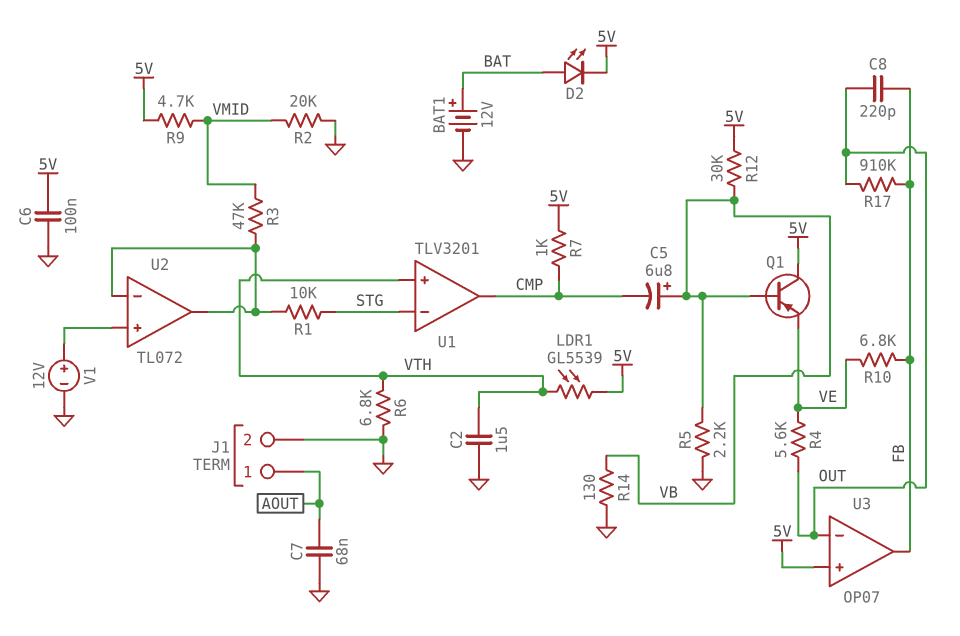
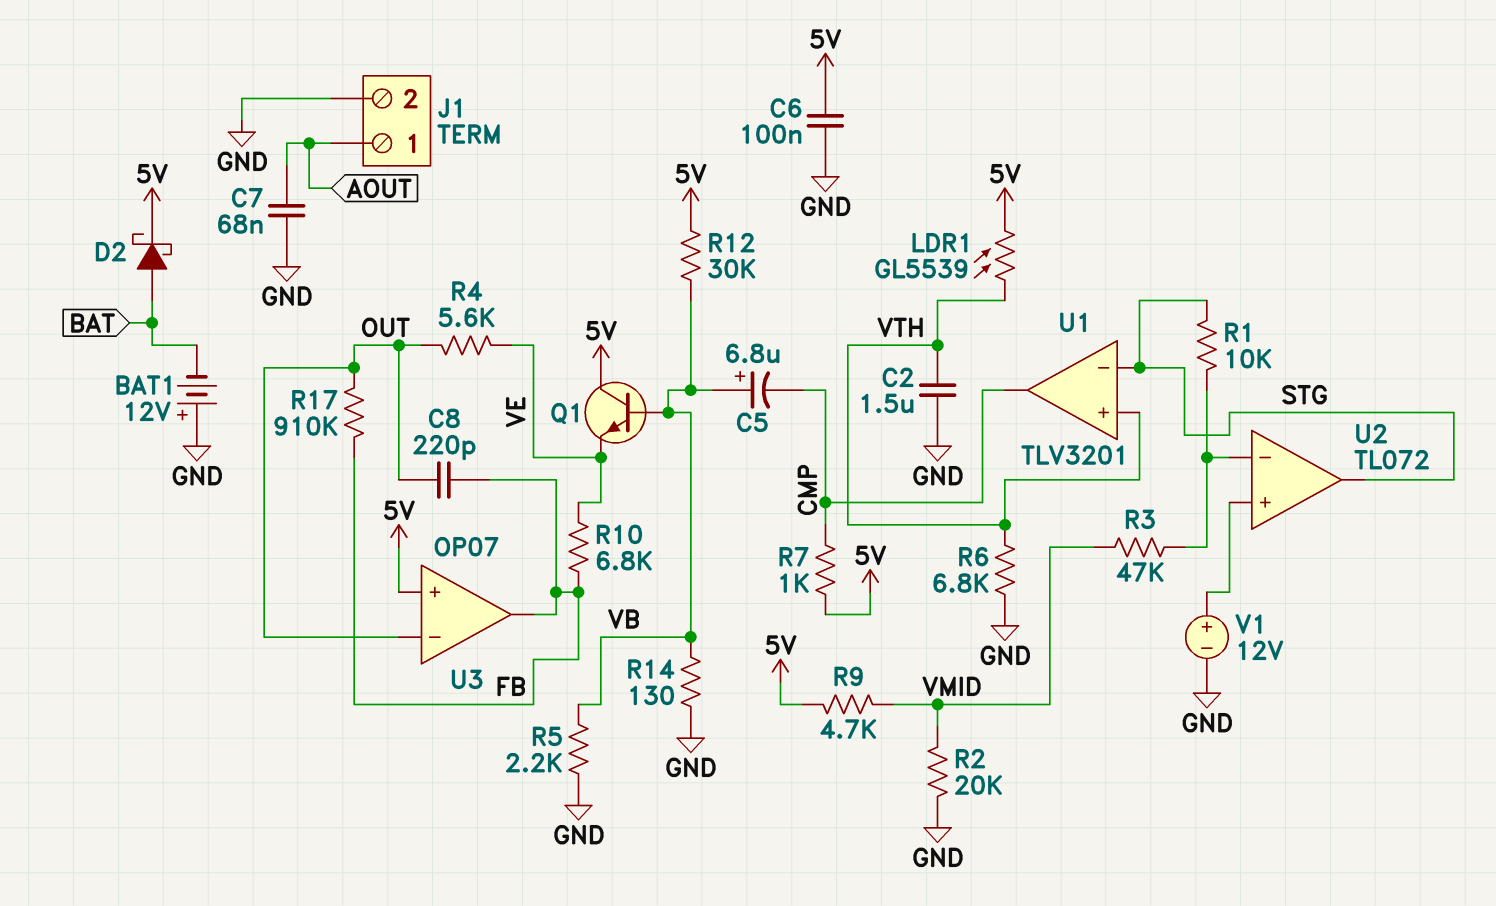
BAT1: 12V (plus BAT, minus GND) -> 12V (plus GND, minus BAT)
D2: LED (A BAT, K 5V) -> schottky (A BAT, K 5V)
Q1: PNP (B VB, C 5V, E VE) -> NPN (B VB, C 5V, E VE)
U2 pin out: U2/in- -> STG

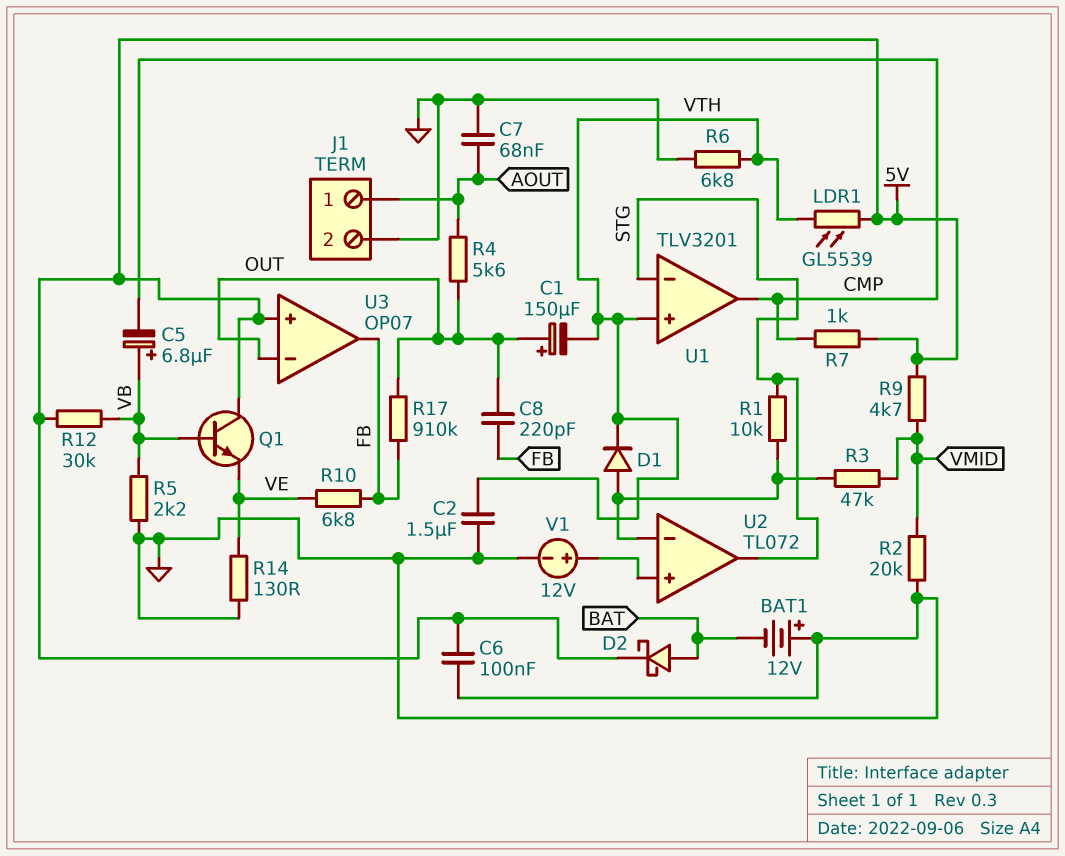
C1: none -> 150uF (plus OUT, minus VTH)
D1: none -> diode (A U2/in-, K VTH)
R4: 5.6k (OUT, VE) -> 5.6k (AOUT, OUT)
R14: 130 (GND, VB) -> 130 (GND, VE)

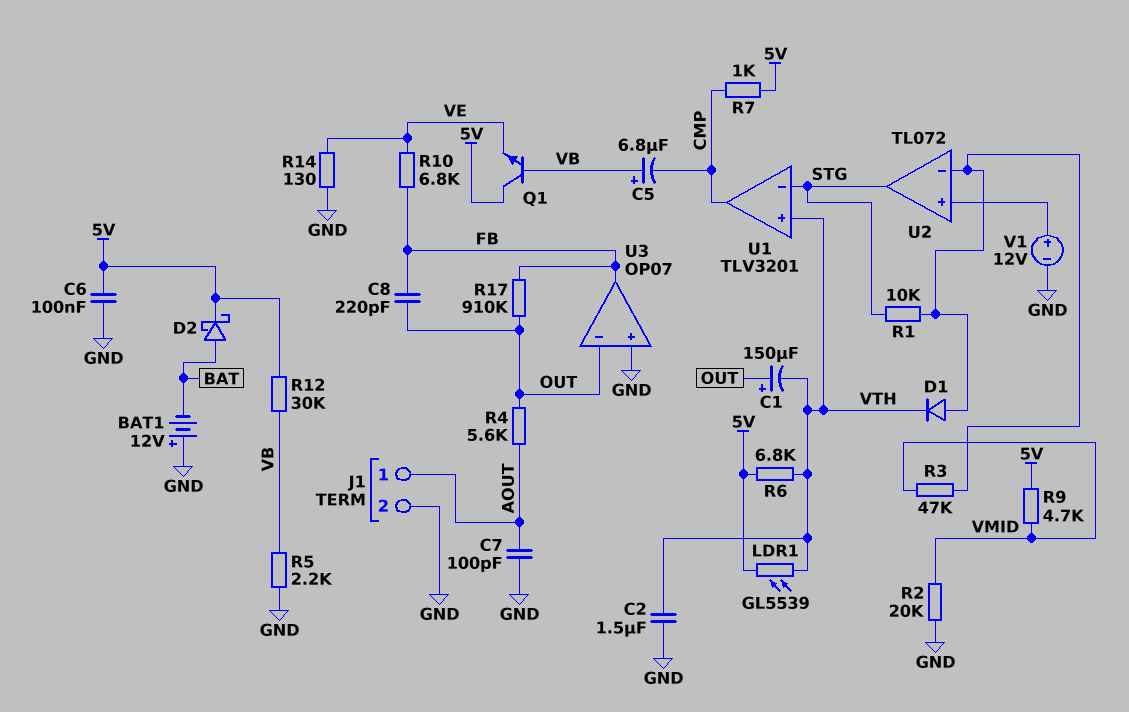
C7: 68nF (AOUT, GND) -> 100pF (AOUT, GND)
R6: 6.8k (GND, VTH) -> 6.8k (5V, VTH)
U3 pin in+: 5V -> GND

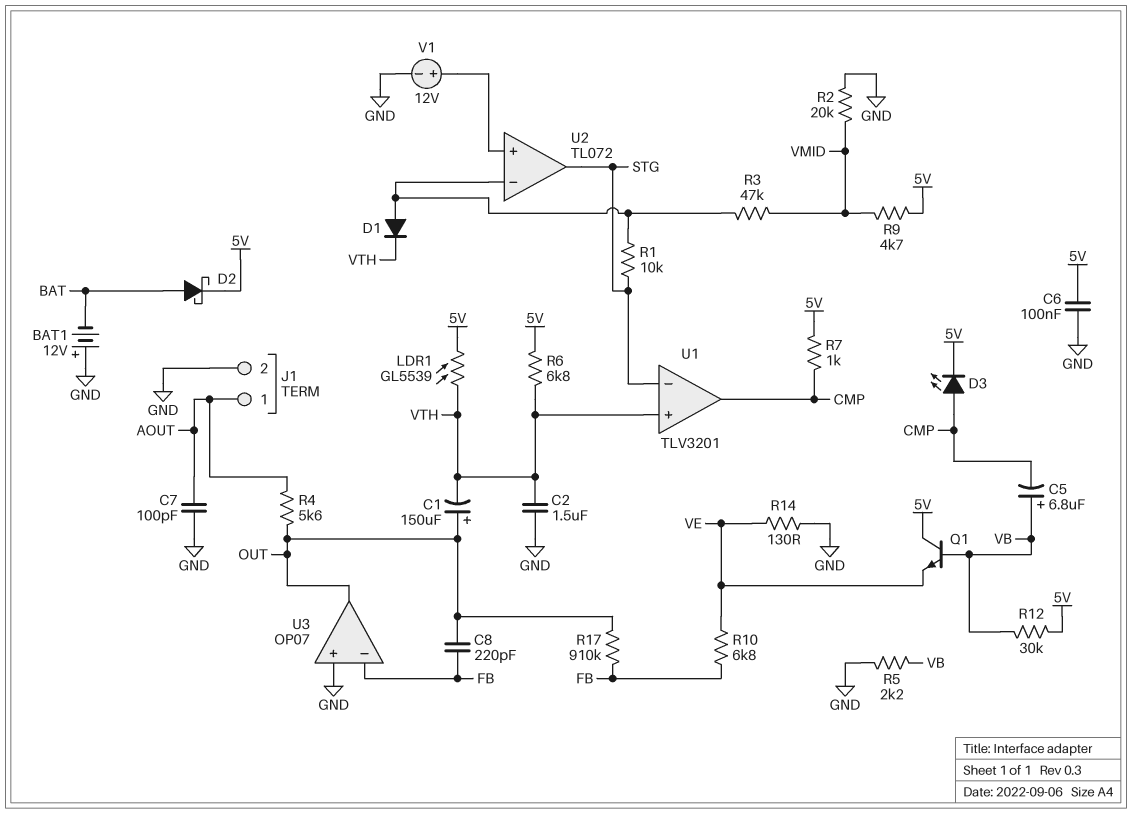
D3: none -> LED (A CMP, K 5V)
U3 pin in-: OUT -> FB
U3 pin out: FB -> OUT

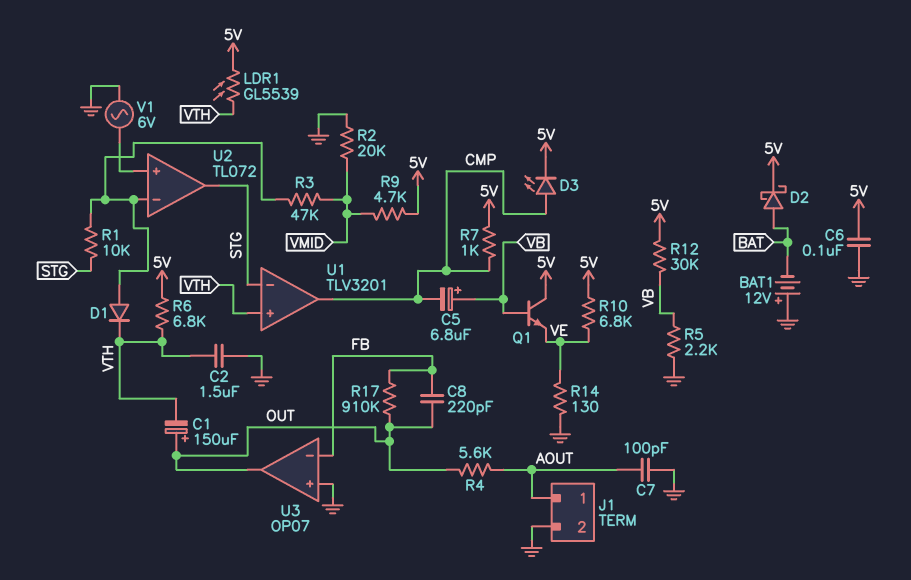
R10: 6.8k (FB, VE) -> 6.8k (5V, VE)
V1: 12V (plus U2/in+, minus GND) -> AC 6V (GND, U2/in+)

